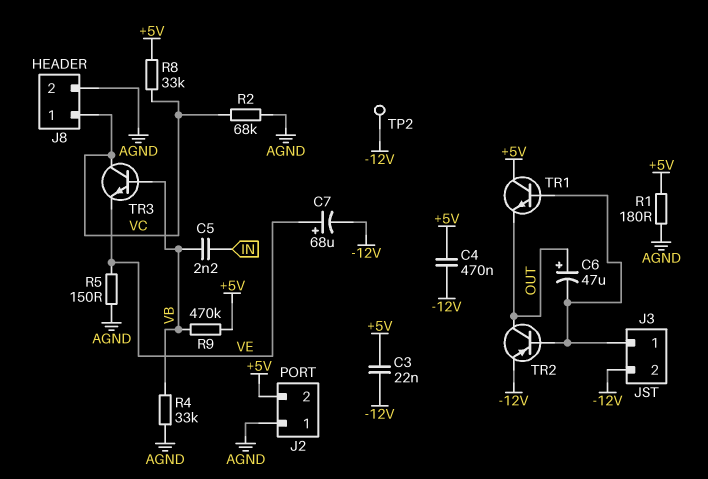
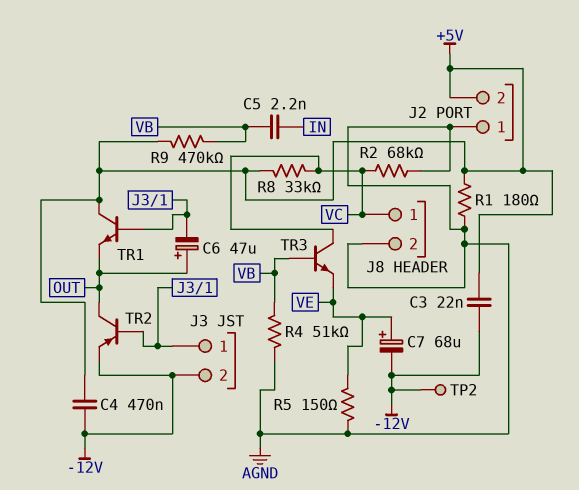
R4: 33k (AGND, VB) -> 51k (AGND, VB)

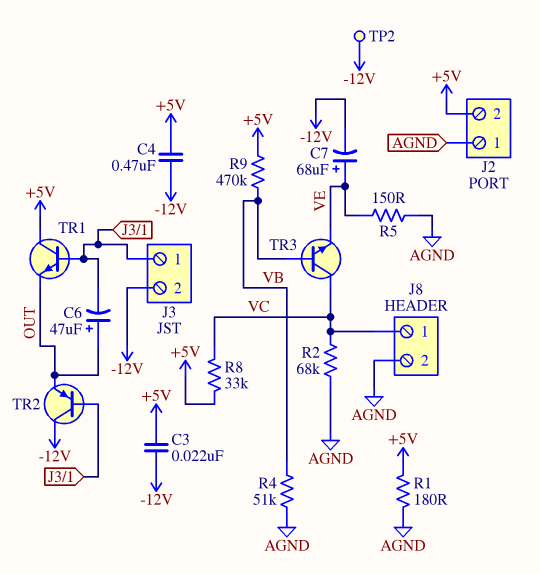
C5: 2.2nF (IN, VB) -> none
TR2: PNP (B J3/1, C OUT, E -12V) -> PNP (B J3/1, C -12V, E OUT)

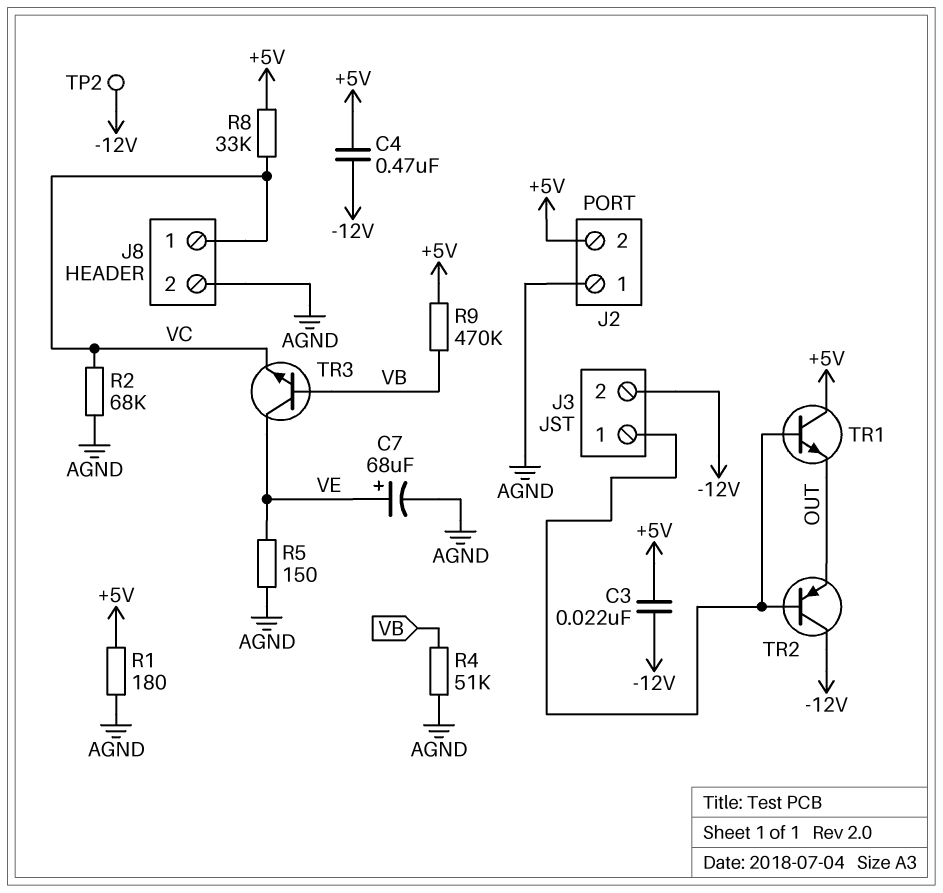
C6: 47uF (plus OUT, minus J3/1) -> none
C7: 68uF (plus VE, minus -12V) -> 68uF (plus VE, minus AGND)
TR3: NPN (B VB, C VC, E VE) -> NPN (B VB, C VE, E VC)

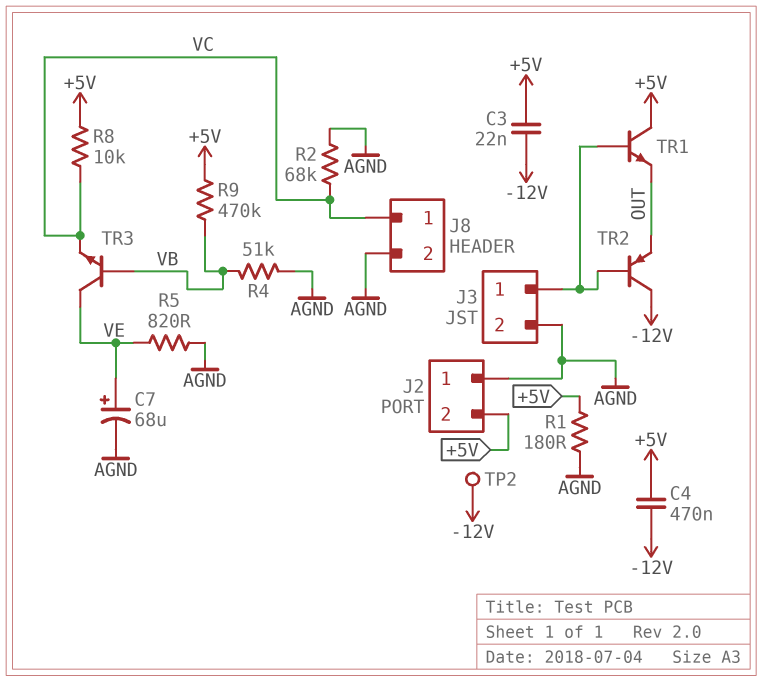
J3 pin 2: -12V -> AGND
R5: 150 (AGND, VE) -> 820 (AGND, VE)
R8: 33k (+5V, VC) -> 10k (+5V, VC)

